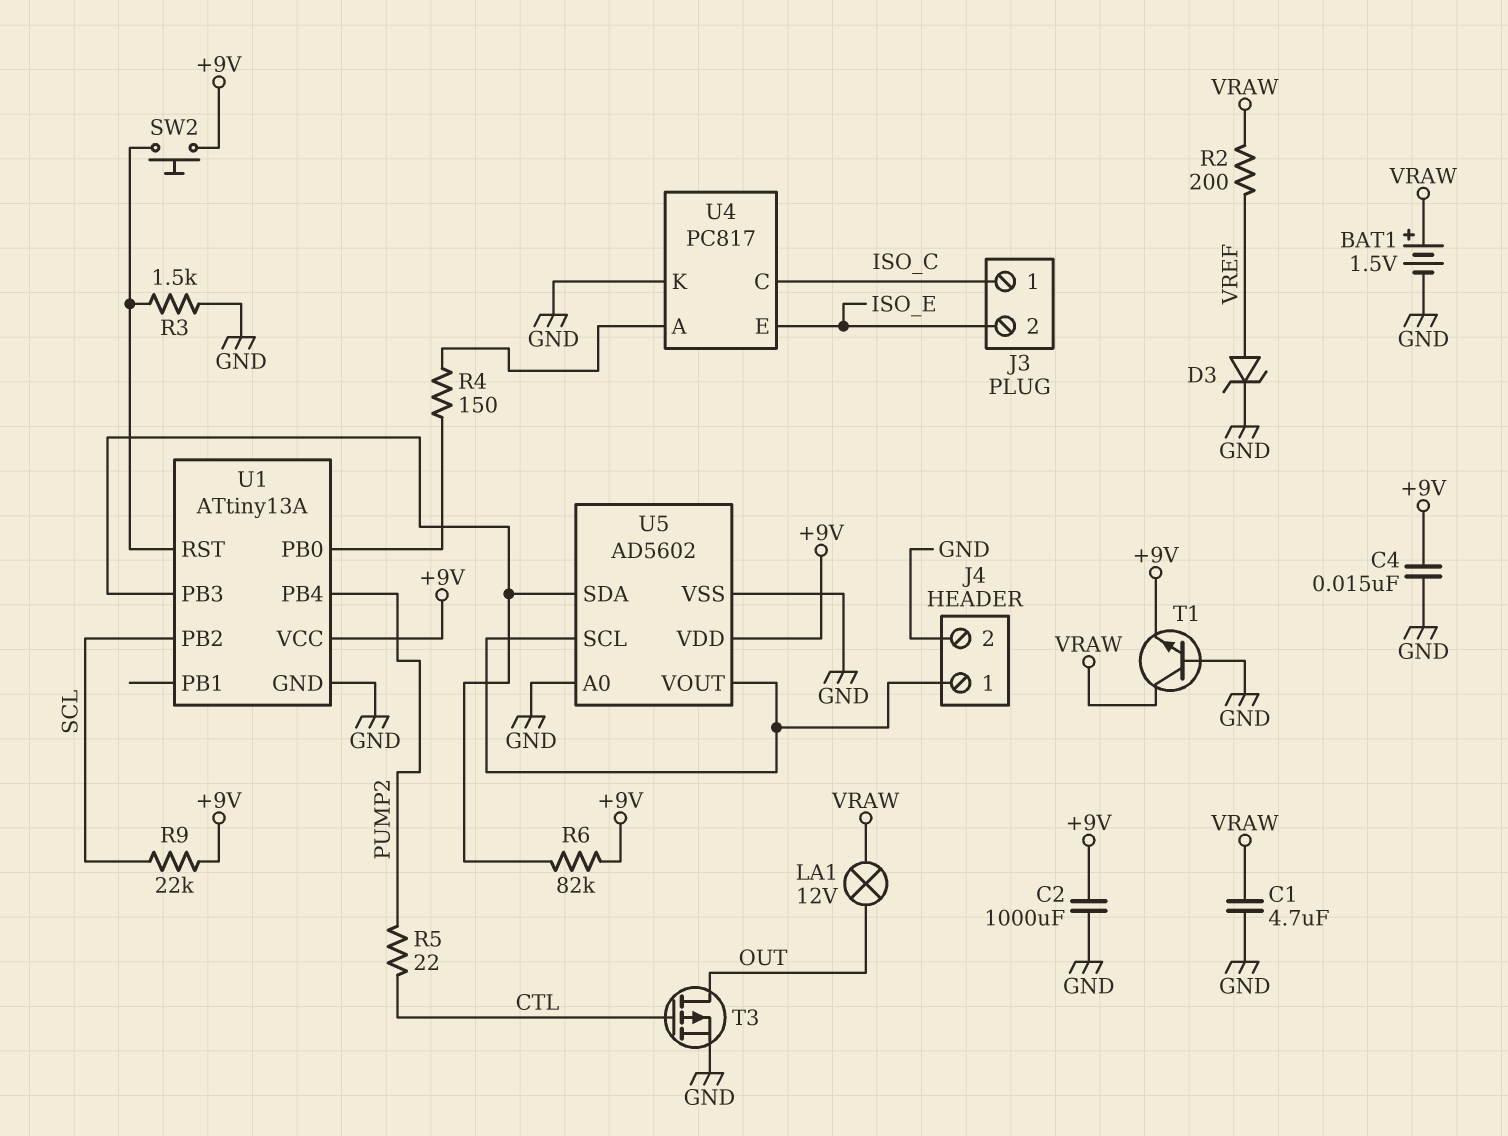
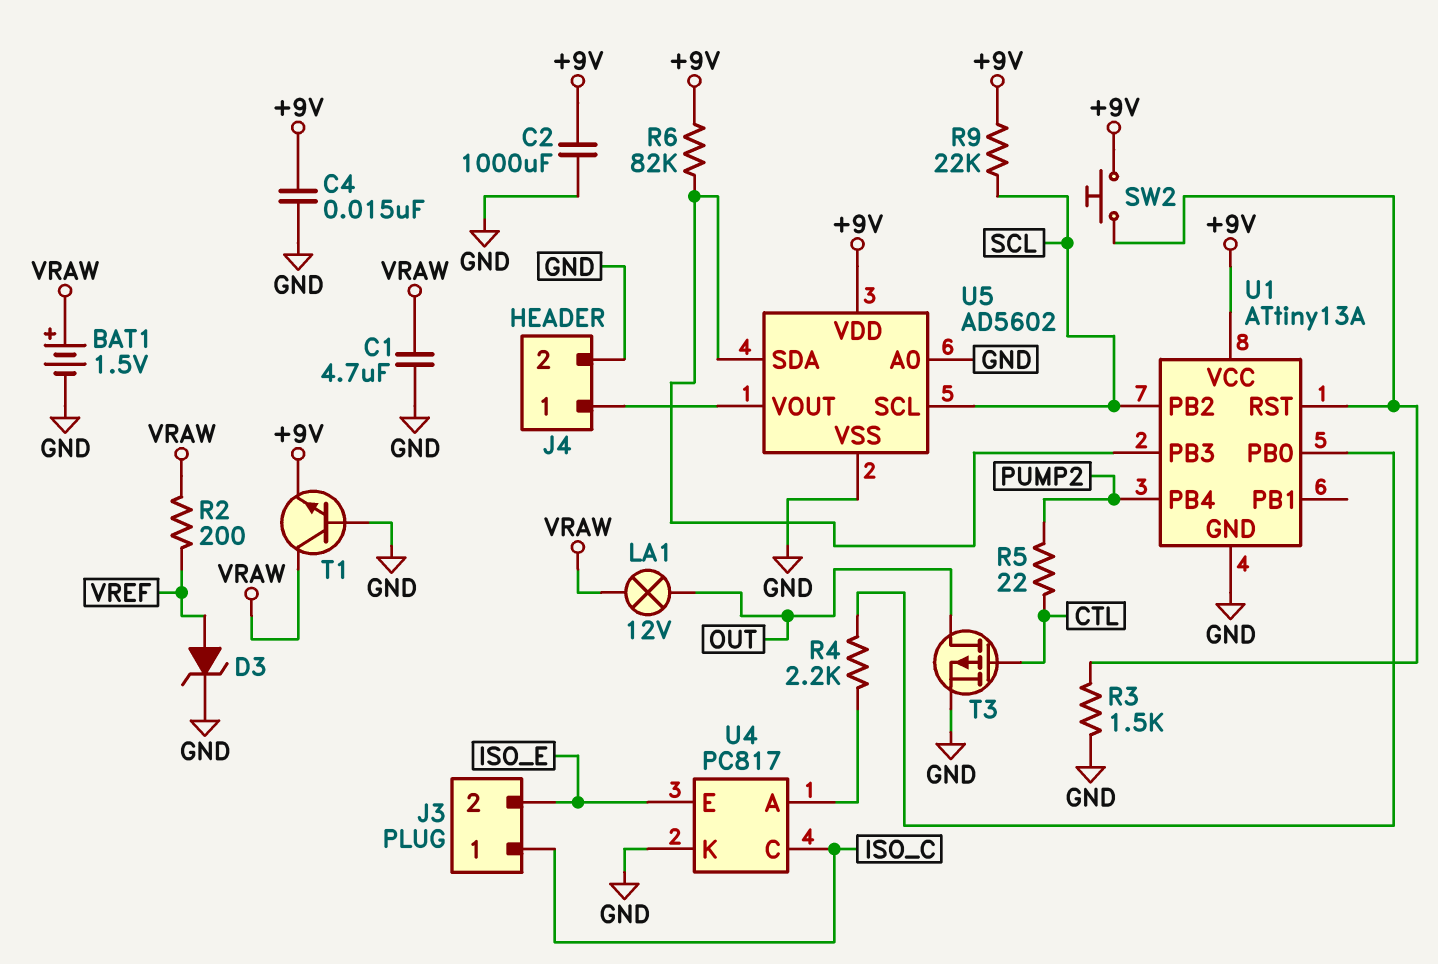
R4: 150 (U1/PB0, U4/A) -> 2.2k (U1/PB0, U4/A)
U5 pin SCL: J4/1 -> SCL

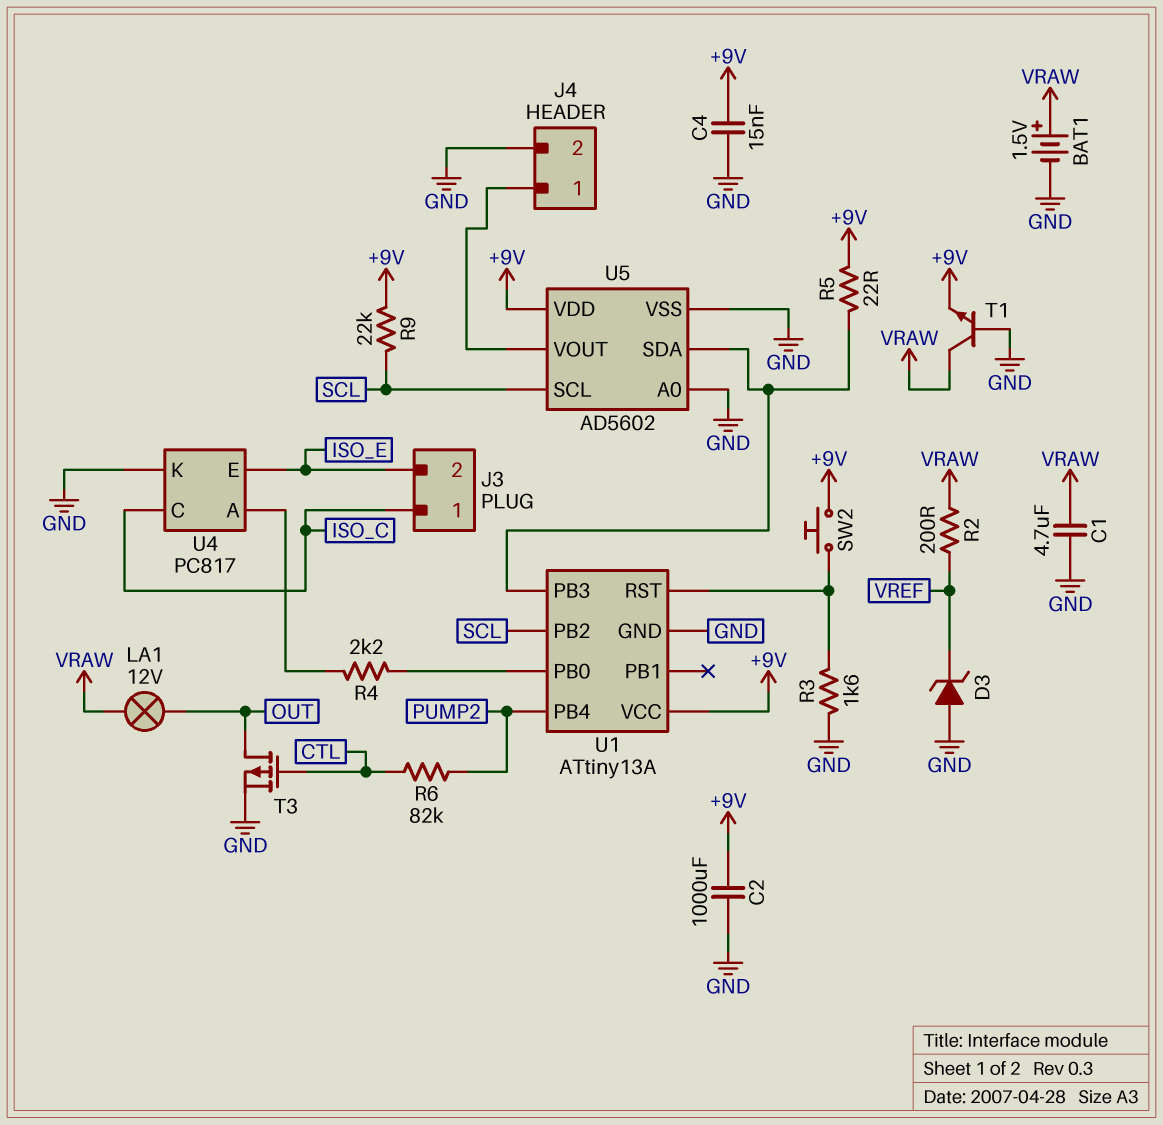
D3: zener (A VREF, K GND) -> zener (A GND, K VREF)
R3: 1.5k (GND, U1/RST) -> 1.6k (GND, U1/RST)
R5: 22 (CTL, PUMP2) -> 22 (+9V, U1/PB3)
R6: 82k (+9V, U1/PB3) -> 82k (CTL, PUMP2)

